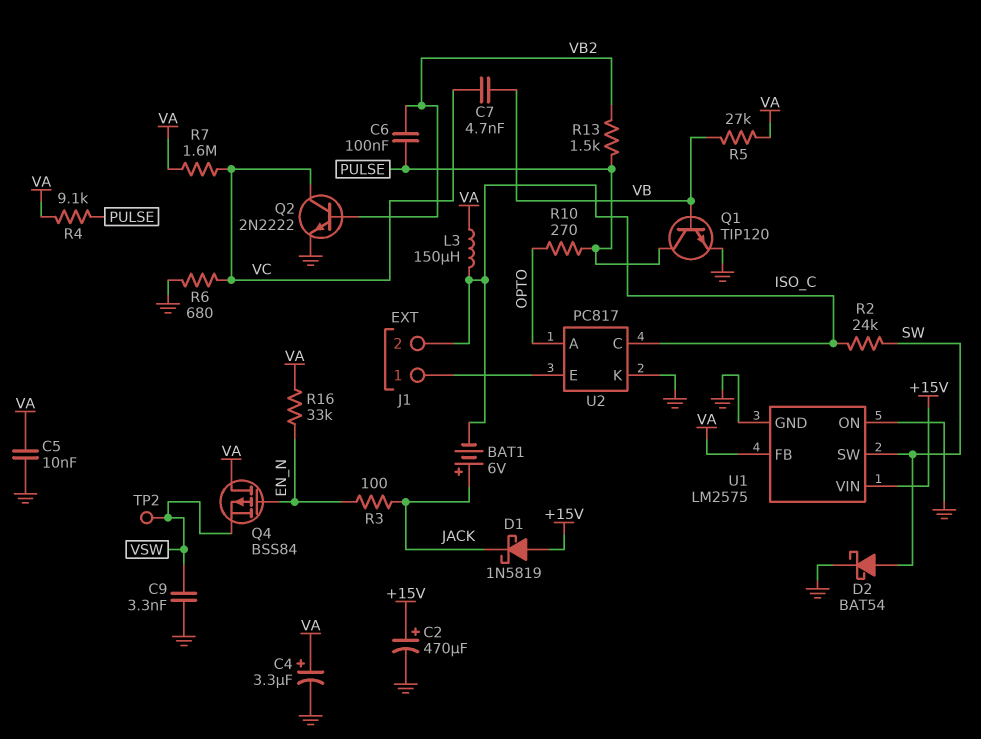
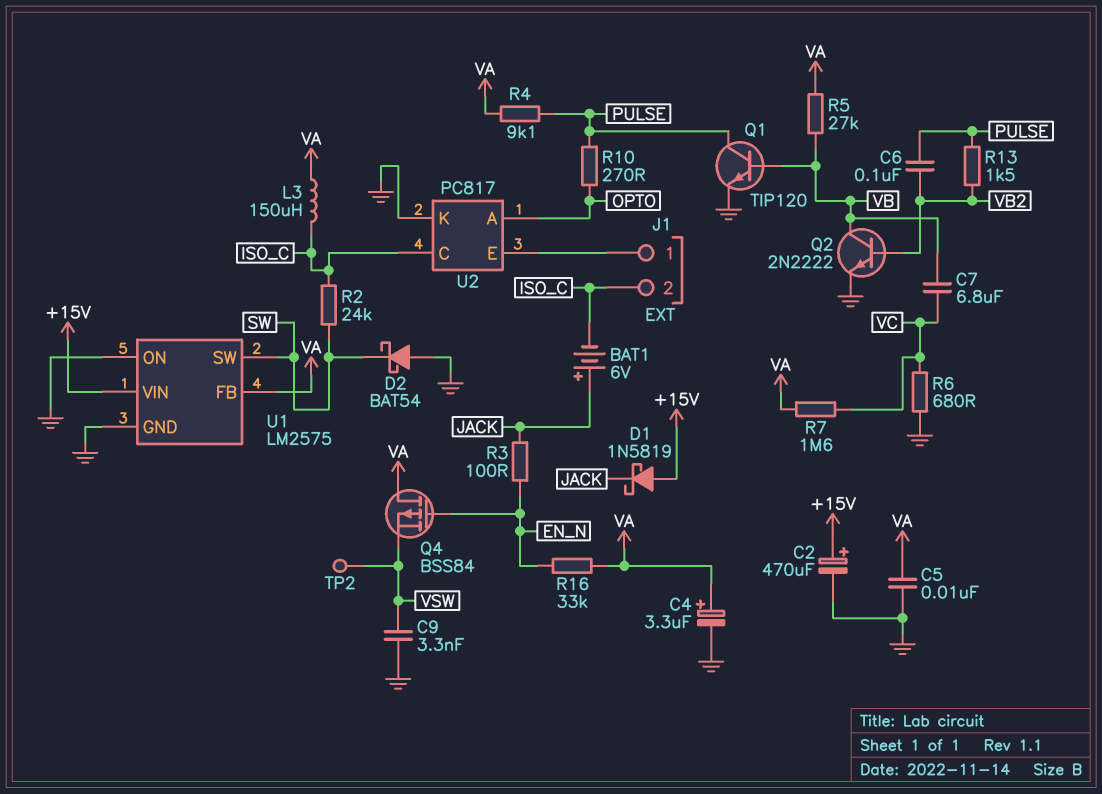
C7: 4.7nF (VB, VC) -> 6.8uF (VB, VC)
D2: schottky BAT54 (A SW, K GND) -> schottky BAT54 (A GND, K SW)
Q2: NPN 2N2222 (B VB2, C VC, E GND) -> NPN 2N2222 (B VB2, C VB, E GND)

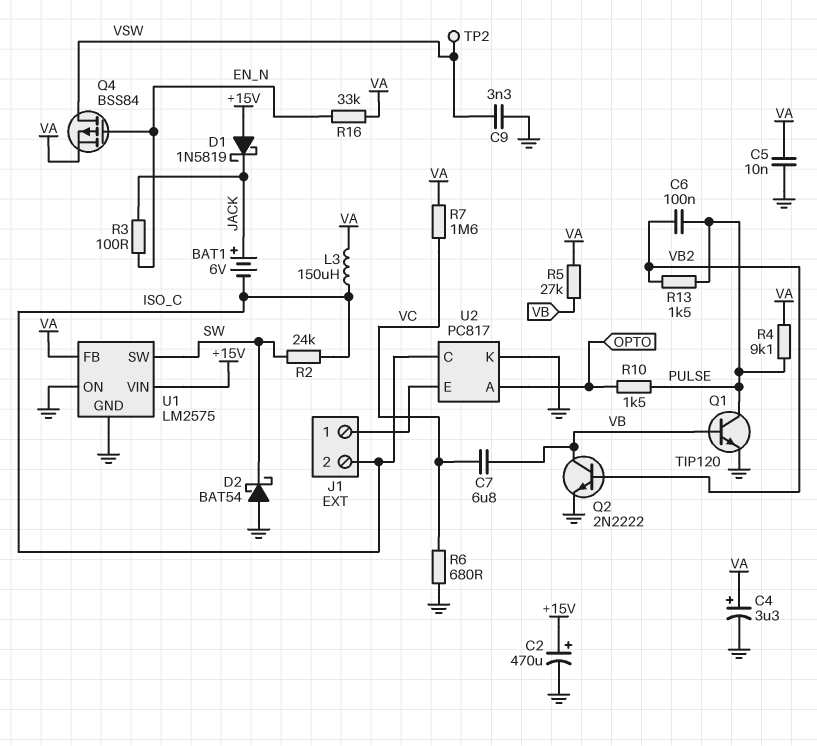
Q4: PMOS BSS84 (G EN_N, D VA, S VSW) -> PMOS BSS84 (G EN_N, D VSW, S VA)
R10: 270 (OPTO, PULSE) -> 1.5k (OPTO, PULSE)

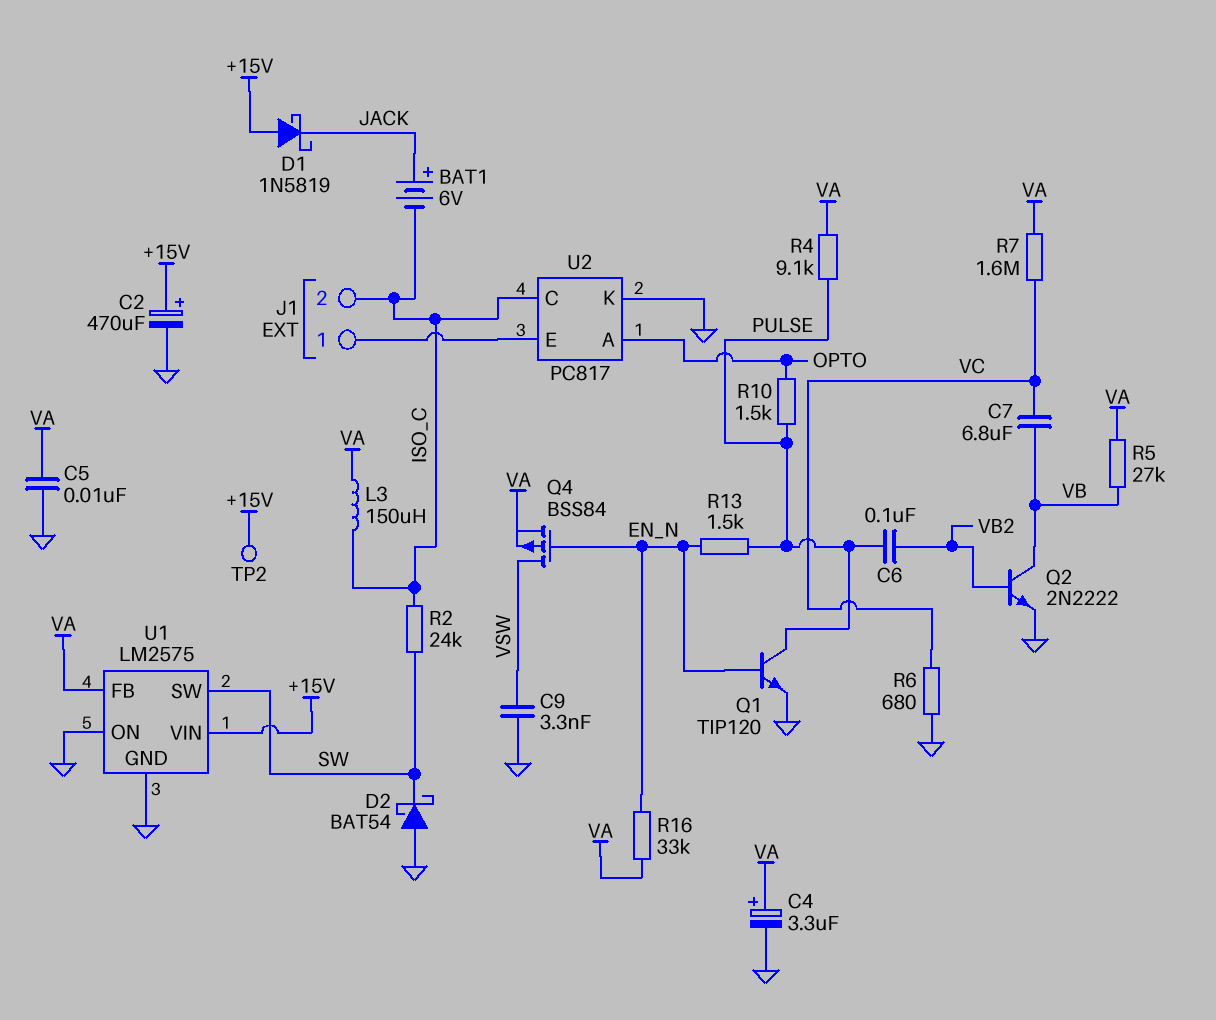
Q1: NPN TIP120 (B VB, C PULSE, E GND) -> NPN TIP120 (B EN_N, C PULSE, E GND)
R3: 100 (EN_N, JACK) -> none
R13: 1.5k (PULSE, VB2) -> 1.5k (EN_N, PULSE)
TP2: test point (VSW) -> test point (+15V)

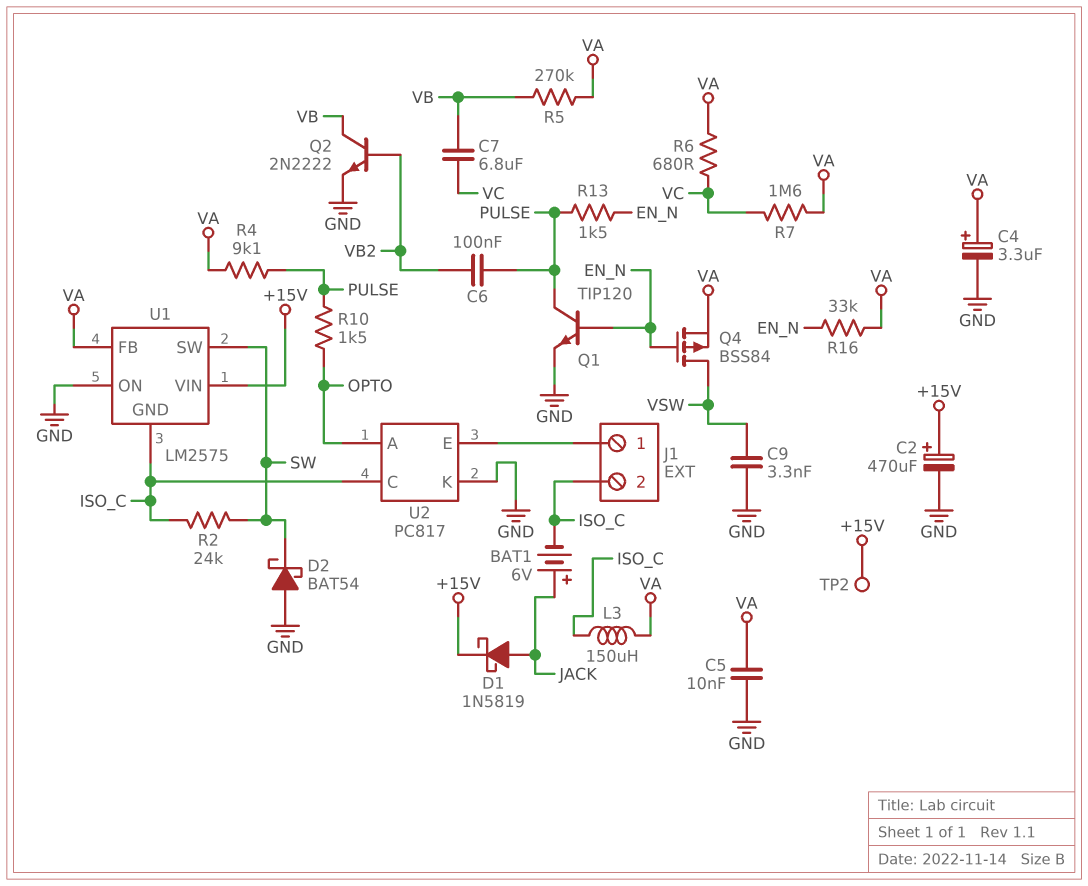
D1: schottky 1N5819 (A +15V, K JACK) -> schottky 1N5819 (A JACK, K +15V)
R5: 27k (VA, VB) -> 270k (VA, VB)
R6: 680 (GND, VC) -> 680 (VA, VC)
U1 pin GND: GND -> ISO_C

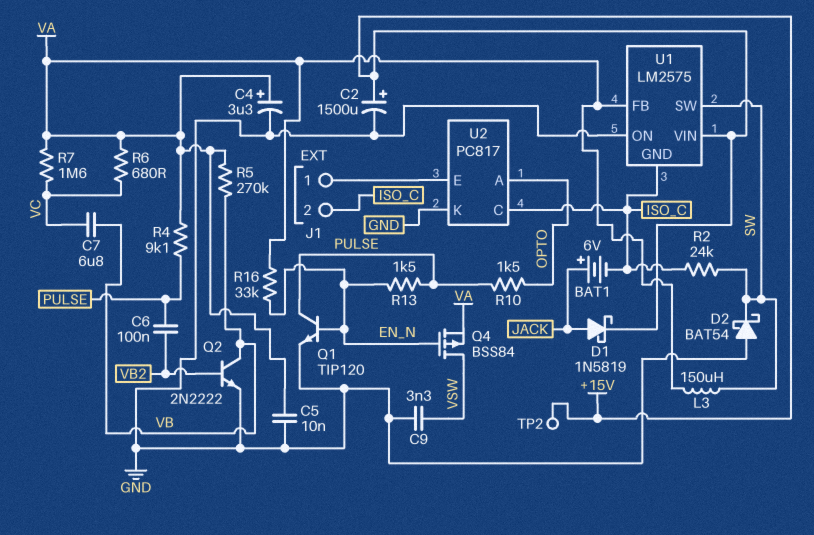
C2: 470uF (plus +15V, minus GND) -> 1500uF (plus +15V, minus GND)
L3: 150uH (ISO_C, VA) -> 150uH (SW, VA)

